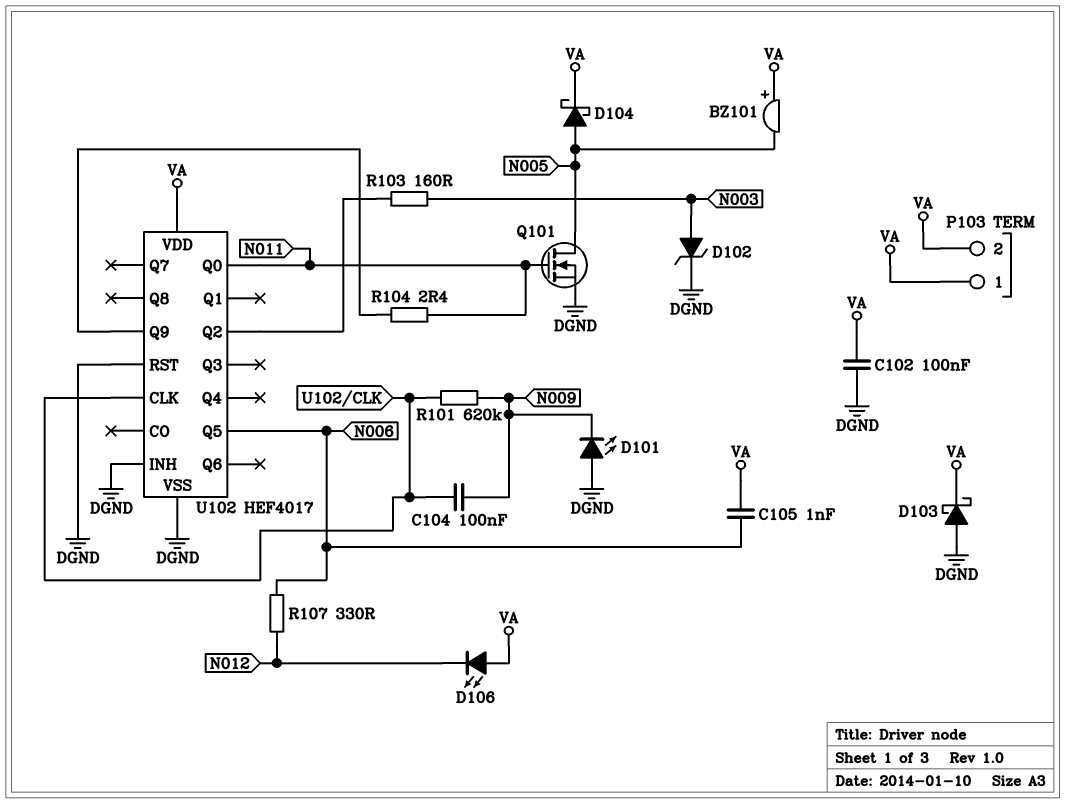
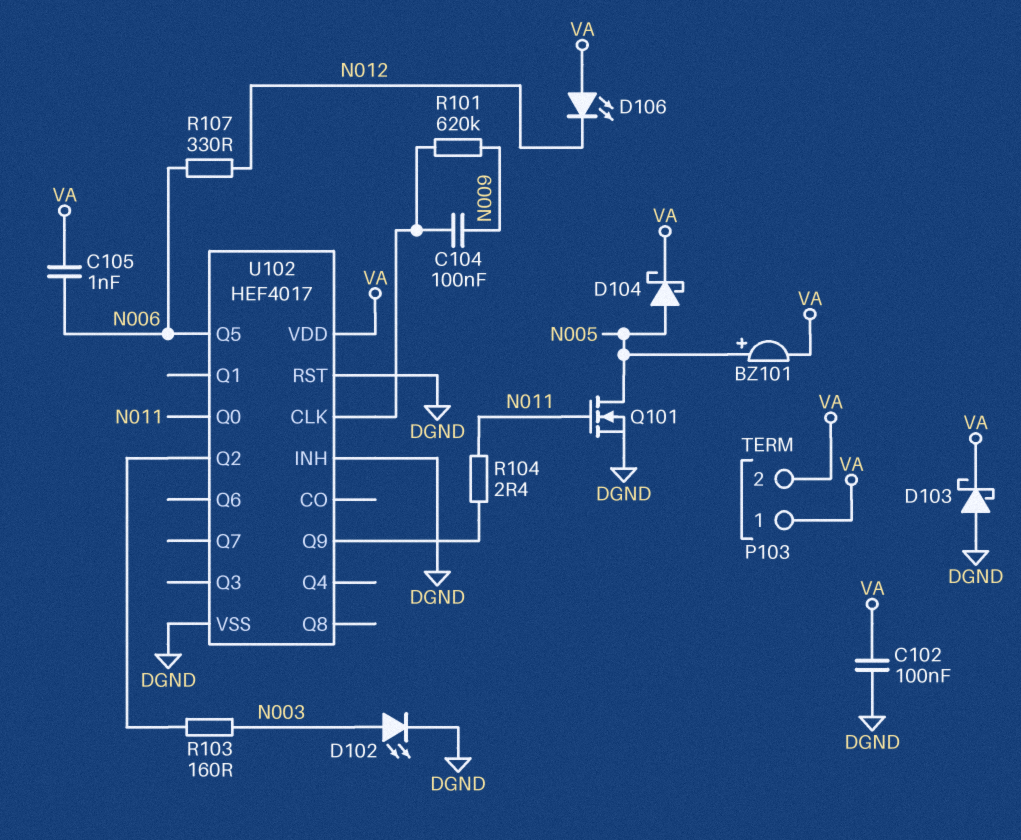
BZ101: buzzer (plus VA, minus N005) -> buzzer (plus N005, minus VA)
D101: LED (A DGND, K N009) -> none
D102: zener (A N003, K DGND) -> LED (A N003, K DGND)

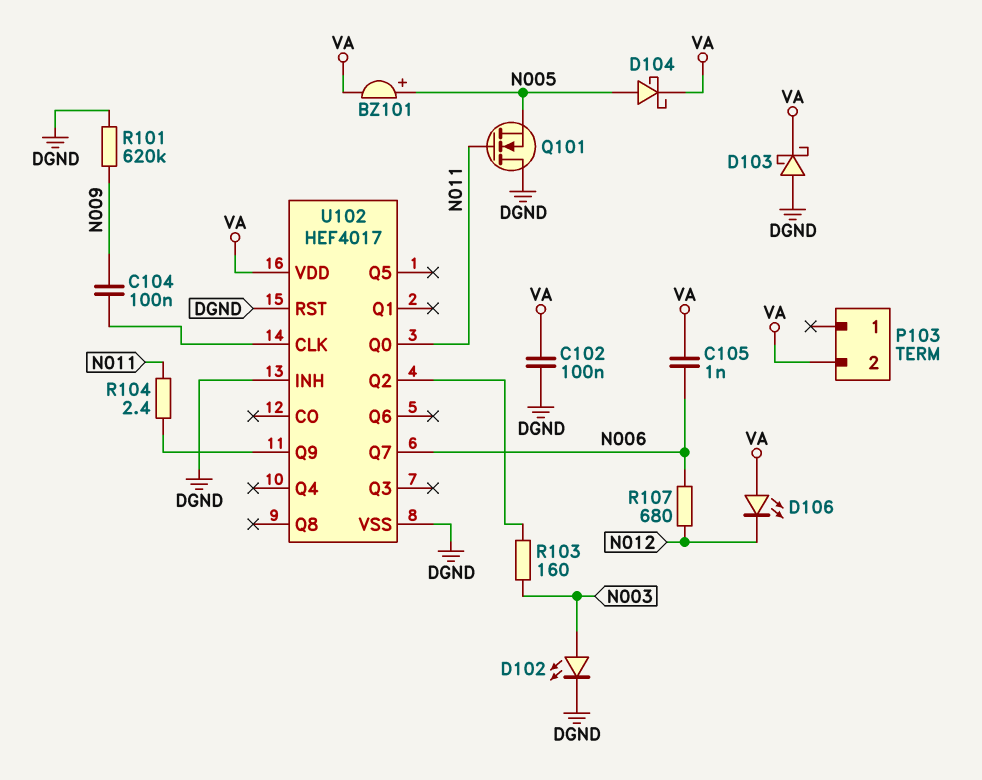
P103 pin 1: VA -> none
Q101: NMOS (G N011, D N005, S DGND) -> NMOS (G N011, D DGND, S N005)
R101: 620k (N009, U102/CLK) -> 620k (DGND, N009)
R107: 330 (N006, N012) -> 680 (N006, N012)
U102 pin Q5: N006 -> none
U102 pin Q7: none -> N006

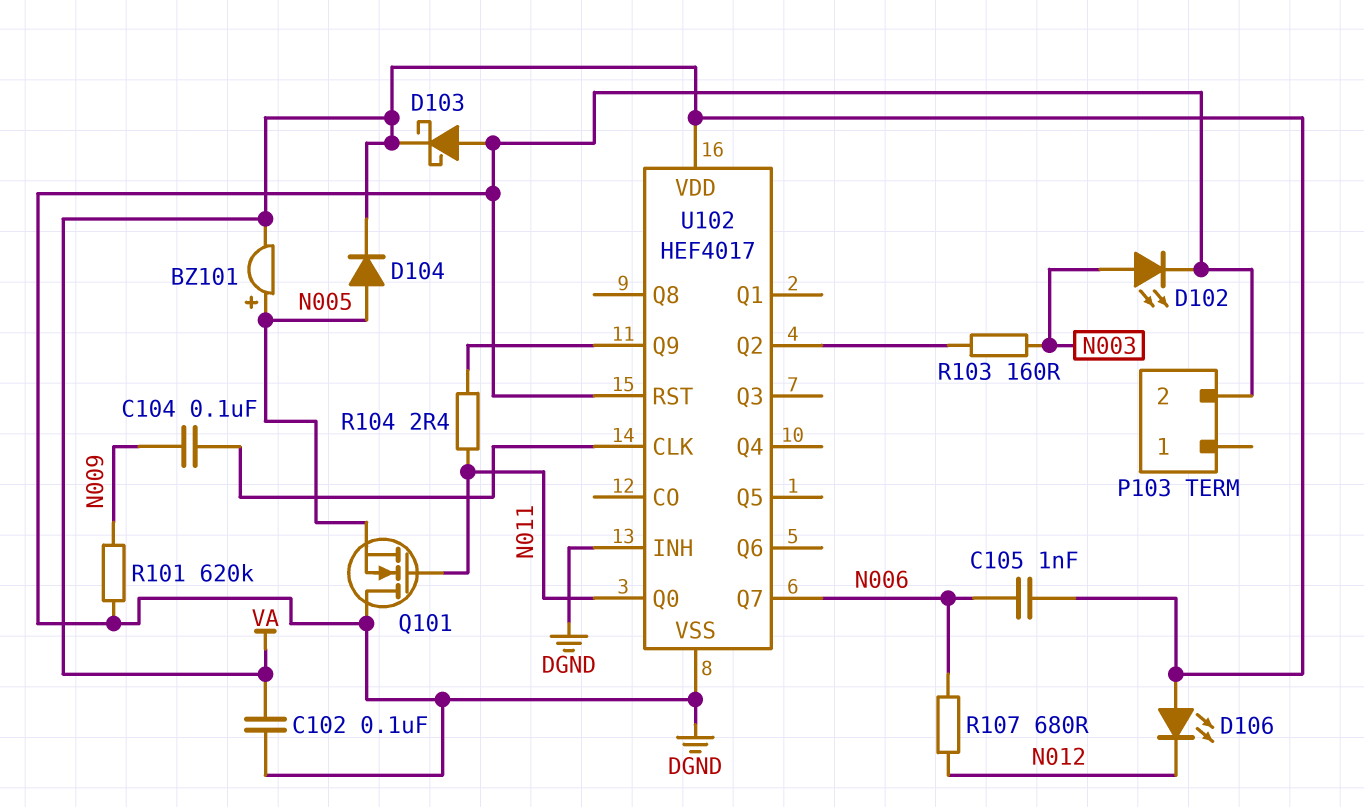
D104: schottky (A N005, K VA) -> diode (A N005, K VA)
P103 pin 2: VA -> DGND

